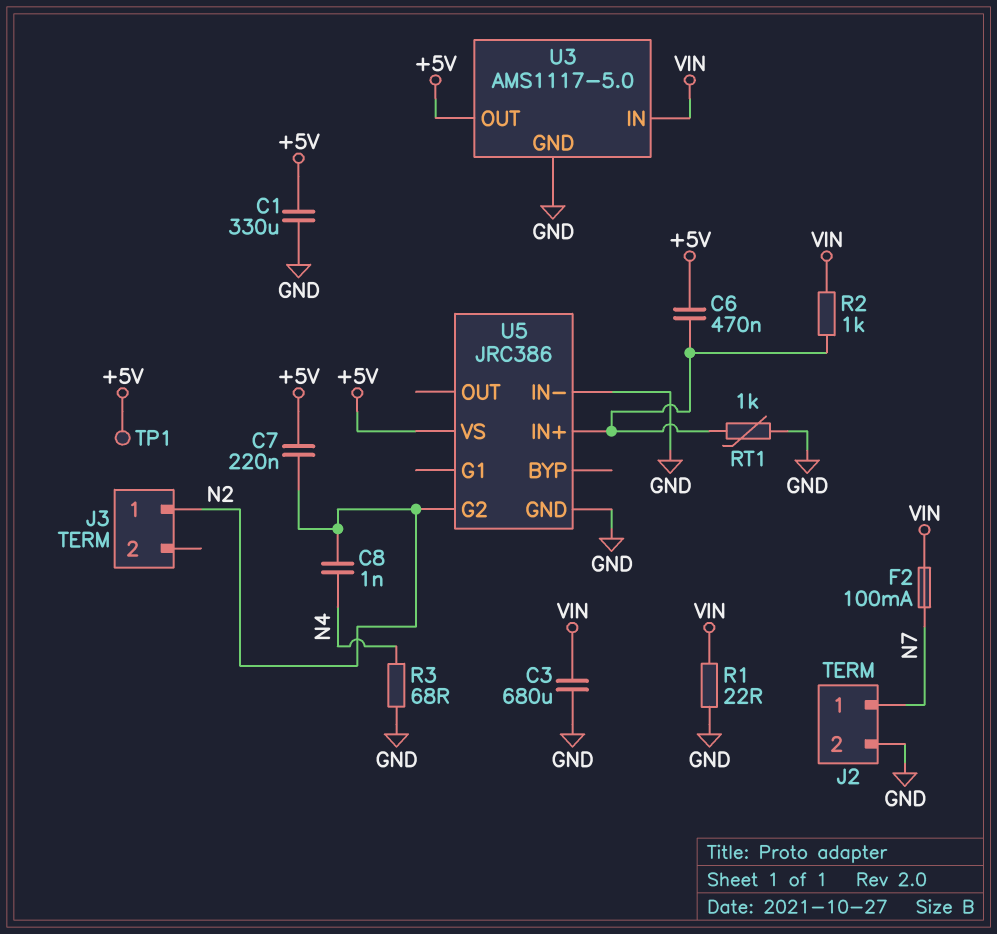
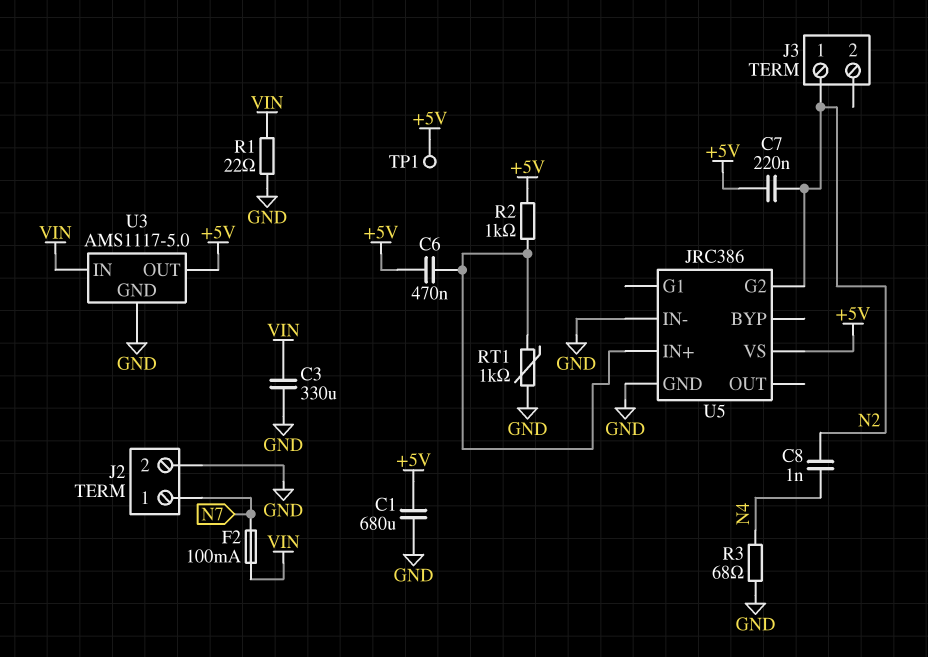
C1: 330uF (+5V, GND) -> 680uF (+5V, GND)
C3: 680uF (GND, VIN) -> 330uF (GND, VIN)
R2: 1k (U5/IN+, VIN) -> 1k (+5V, U5/IN+)

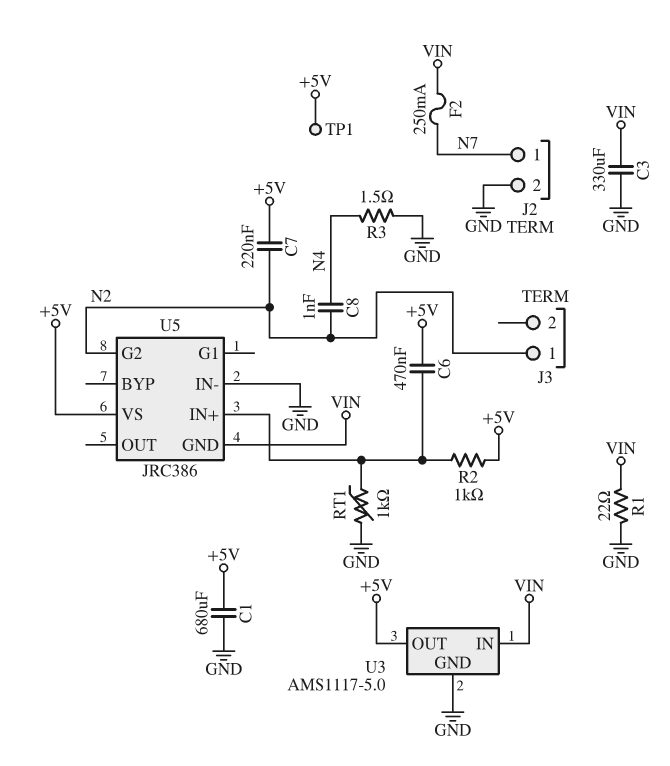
F2: 100mA (N7, VIN) -> 250mA (N7, VIN)
R3: 68 (GND, N4) -> 1.5 (GND, N4)
U5 pin GND: GND -> VIN

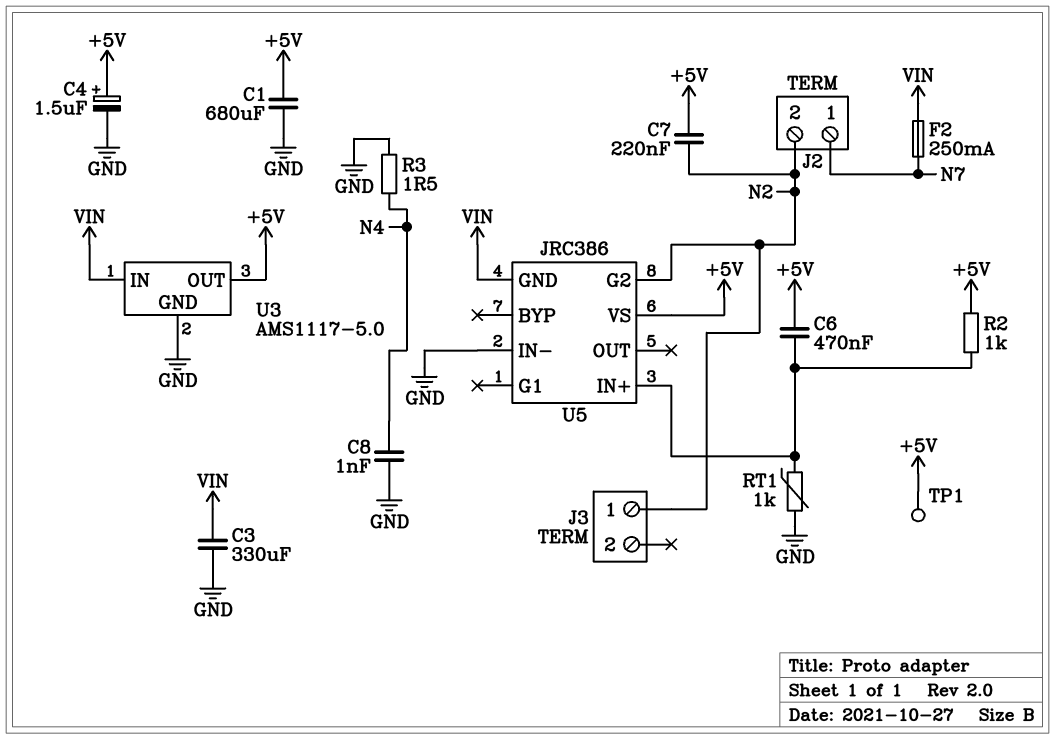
C4: none -> 1.5uF (plus +5V, minus GND)
C8: 1nF (N2, N4) -> 1nF (GND, N4)
J2 pin 2: GND -> N2
R1: 22 (GND, VIN) -> none

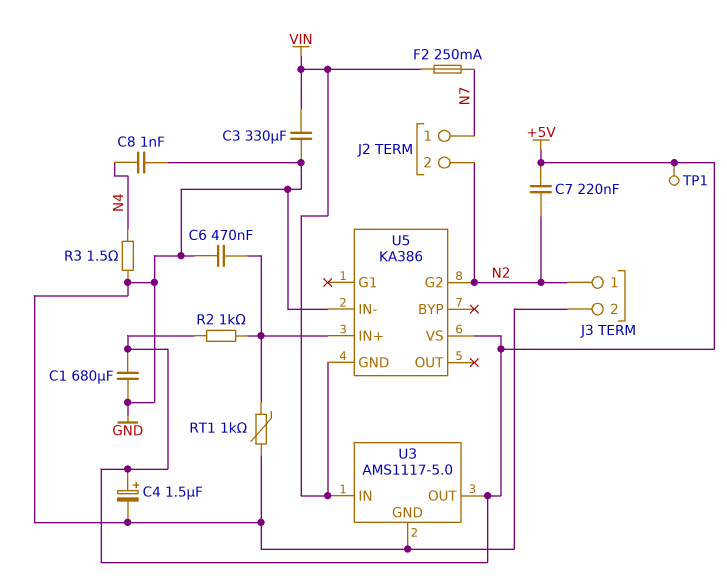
C6: 470nF (+5V, U5/IN+) -> 470nF (GND, U5/IN+)
J3 pin 2: none -> GND
U5: JRC386 -> KA386

